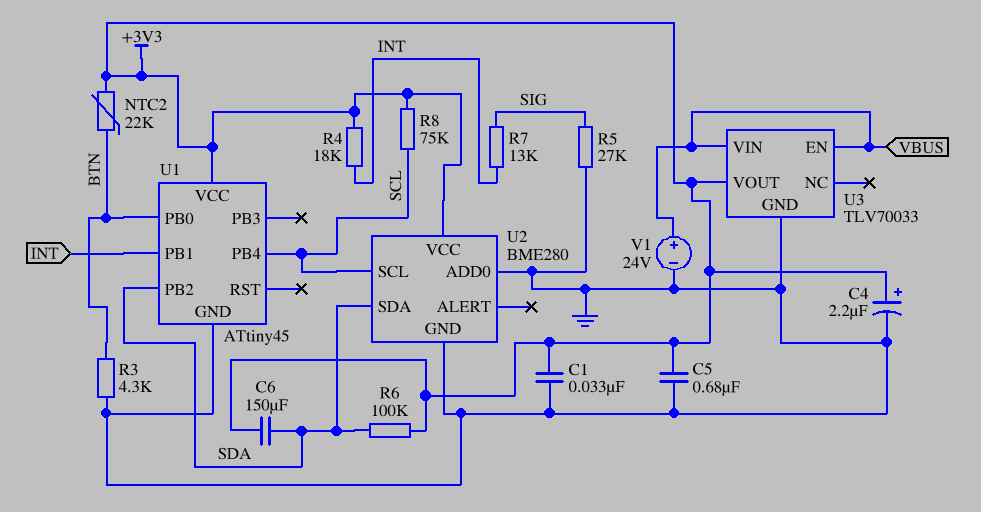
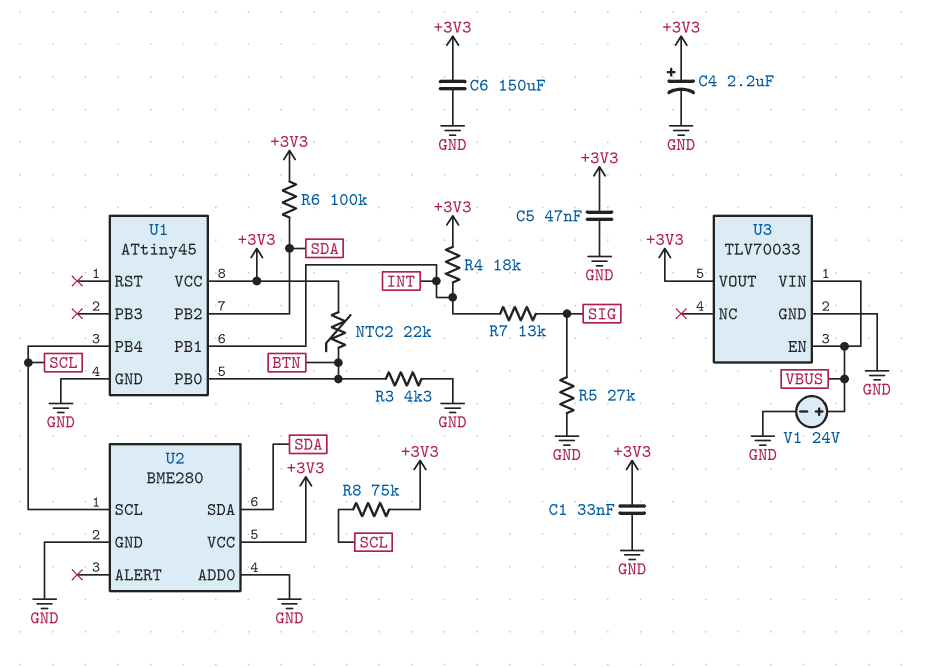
C5: 680nF (+3V3, GND) -> 47nF (+3V3, GND)
C6: 150uF (+3V3, SDA) -> 150uF (+3V3, GND)

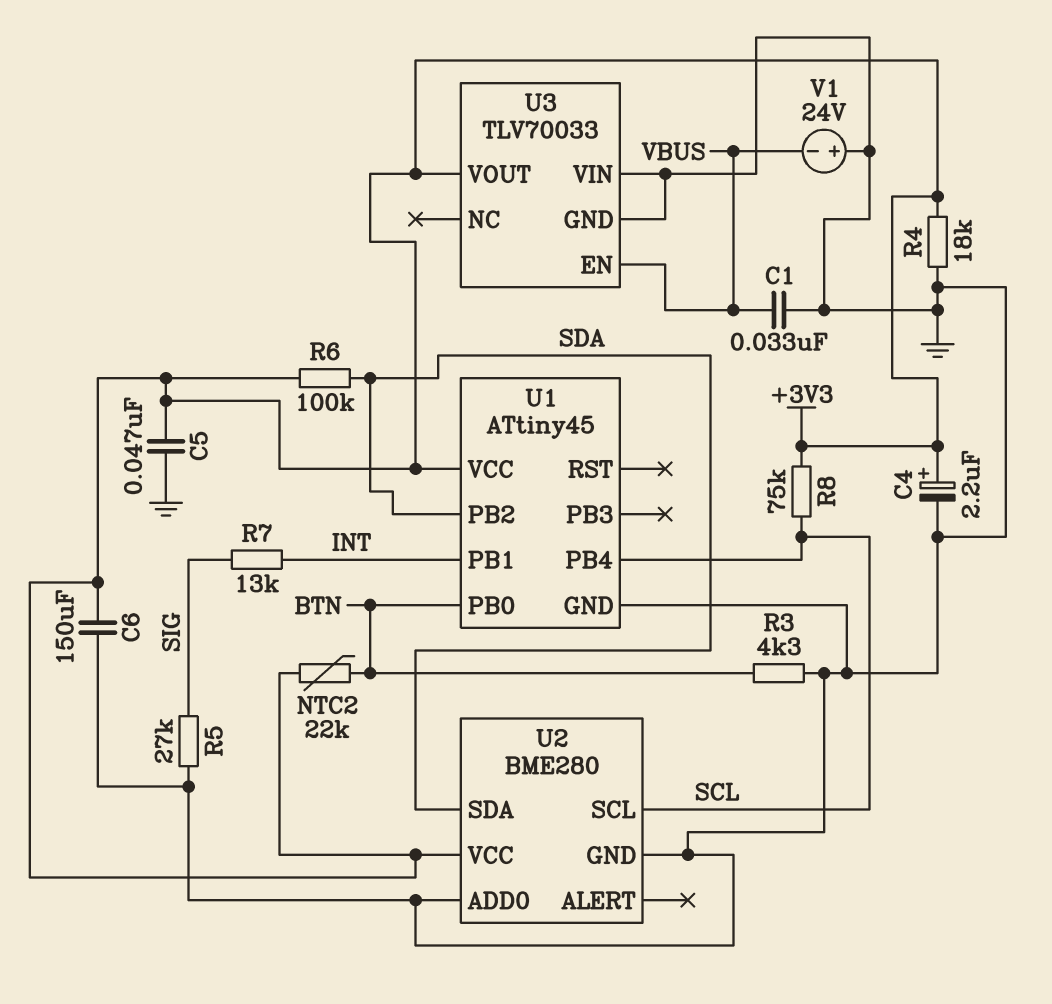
C1: 33nF (+3V3, GND) -> 33nF (GND, VBUS)
R4: 18k (+3V3, INT) -> 18k (+3V3, GND)
U3 pin VIN: VBUS -> GND
V1: 24V (plus VBUS, minus GND) -> 24V (plus GND, minus VBUS)

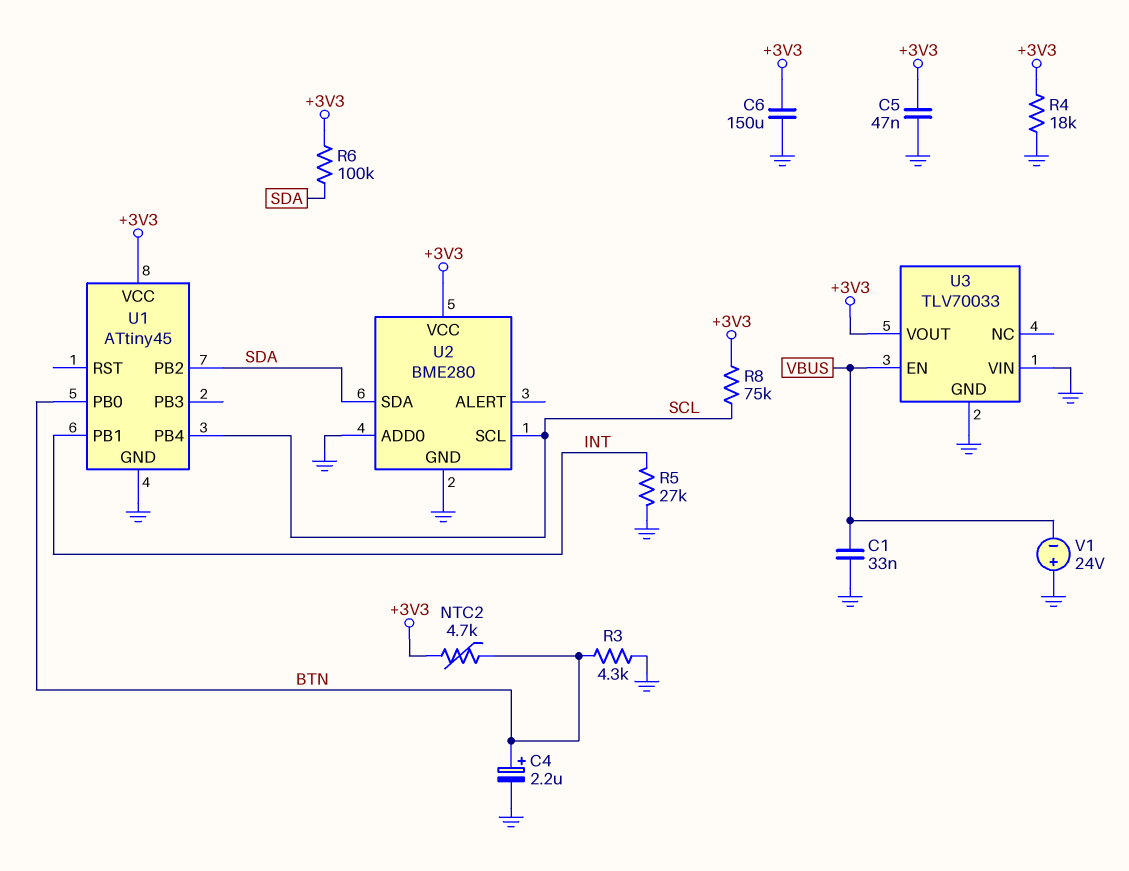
C4: 2.2uF (plus +3V3, minus GND) -> 2.2uF (plus BTN, minus GND)
NTC2: 22k (+3V3, BTN) -> 4.7k (+3V3, BTN)
R5: 27k (GND, SIG) -> 27k (GND, INT)
R7: 13k (INT, SIG) -> none

